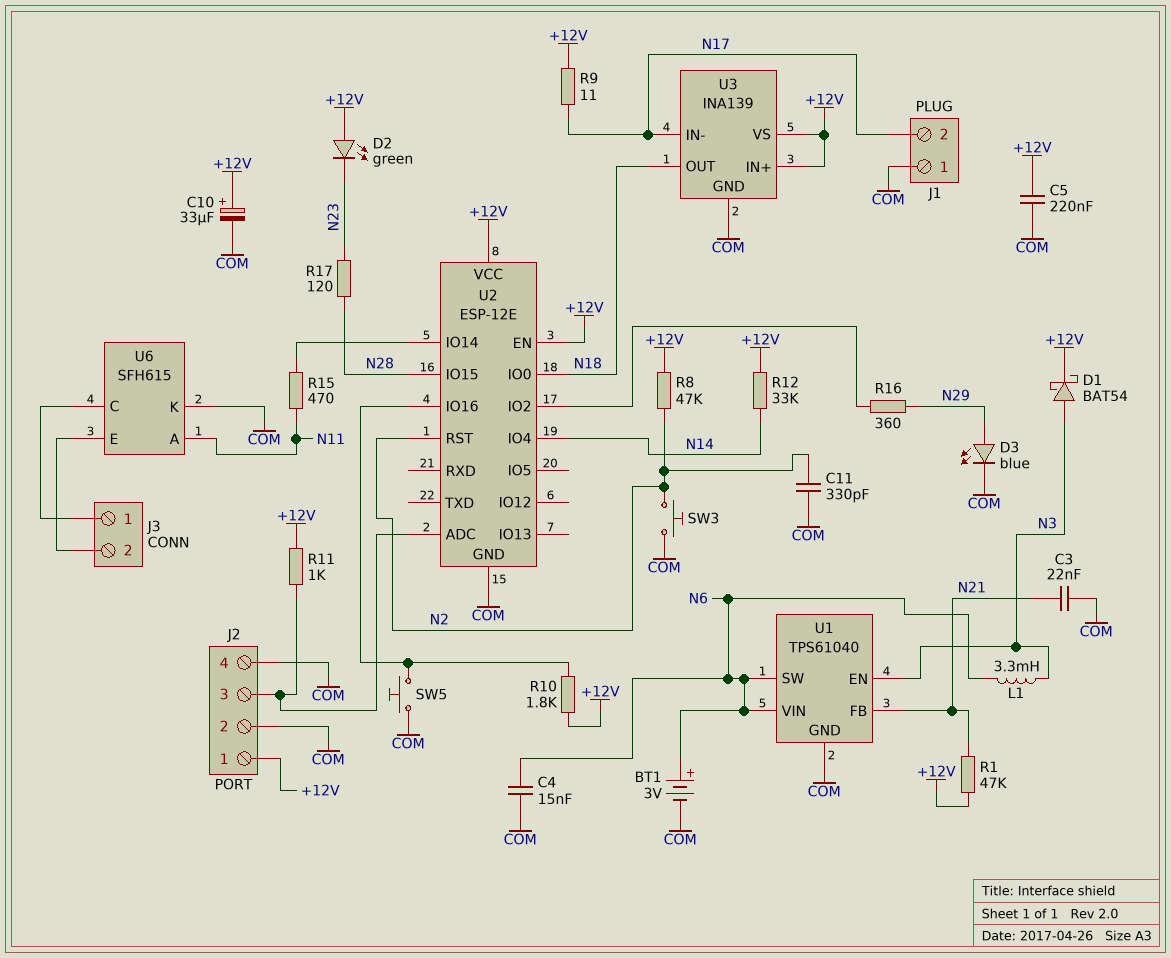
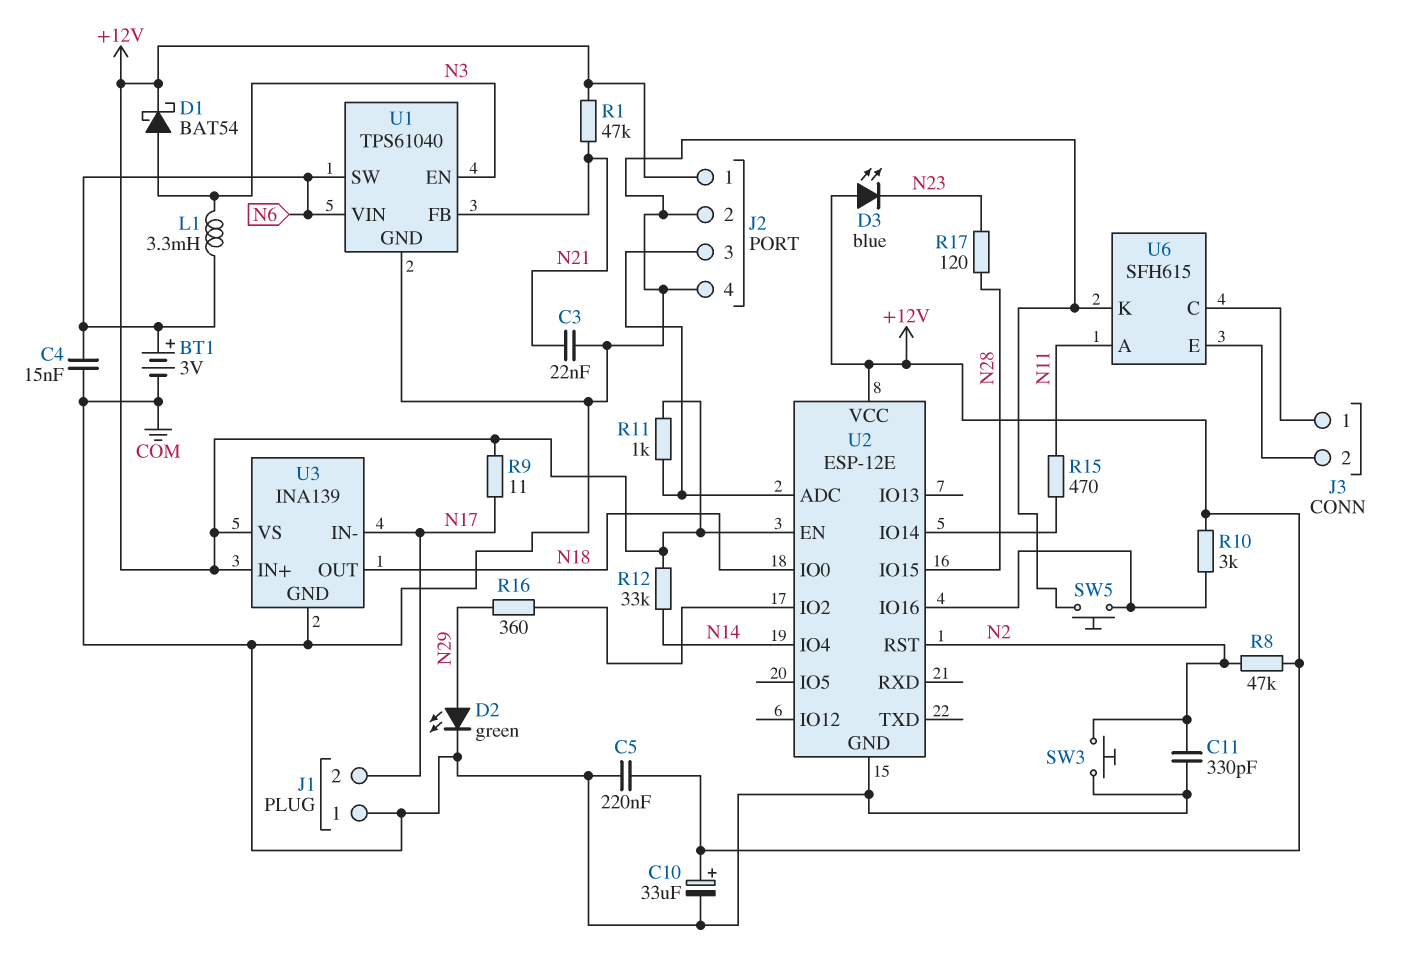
D2: LED green (A +12V, K N23) -> LED green (A N29, K COM)
D3: LED blue (A N29, K COM) -> LED blue (A +12V, K N23)
R10: 1.8k (+12V, U2/IO16) -> 3k (+12V, U2/IO16)

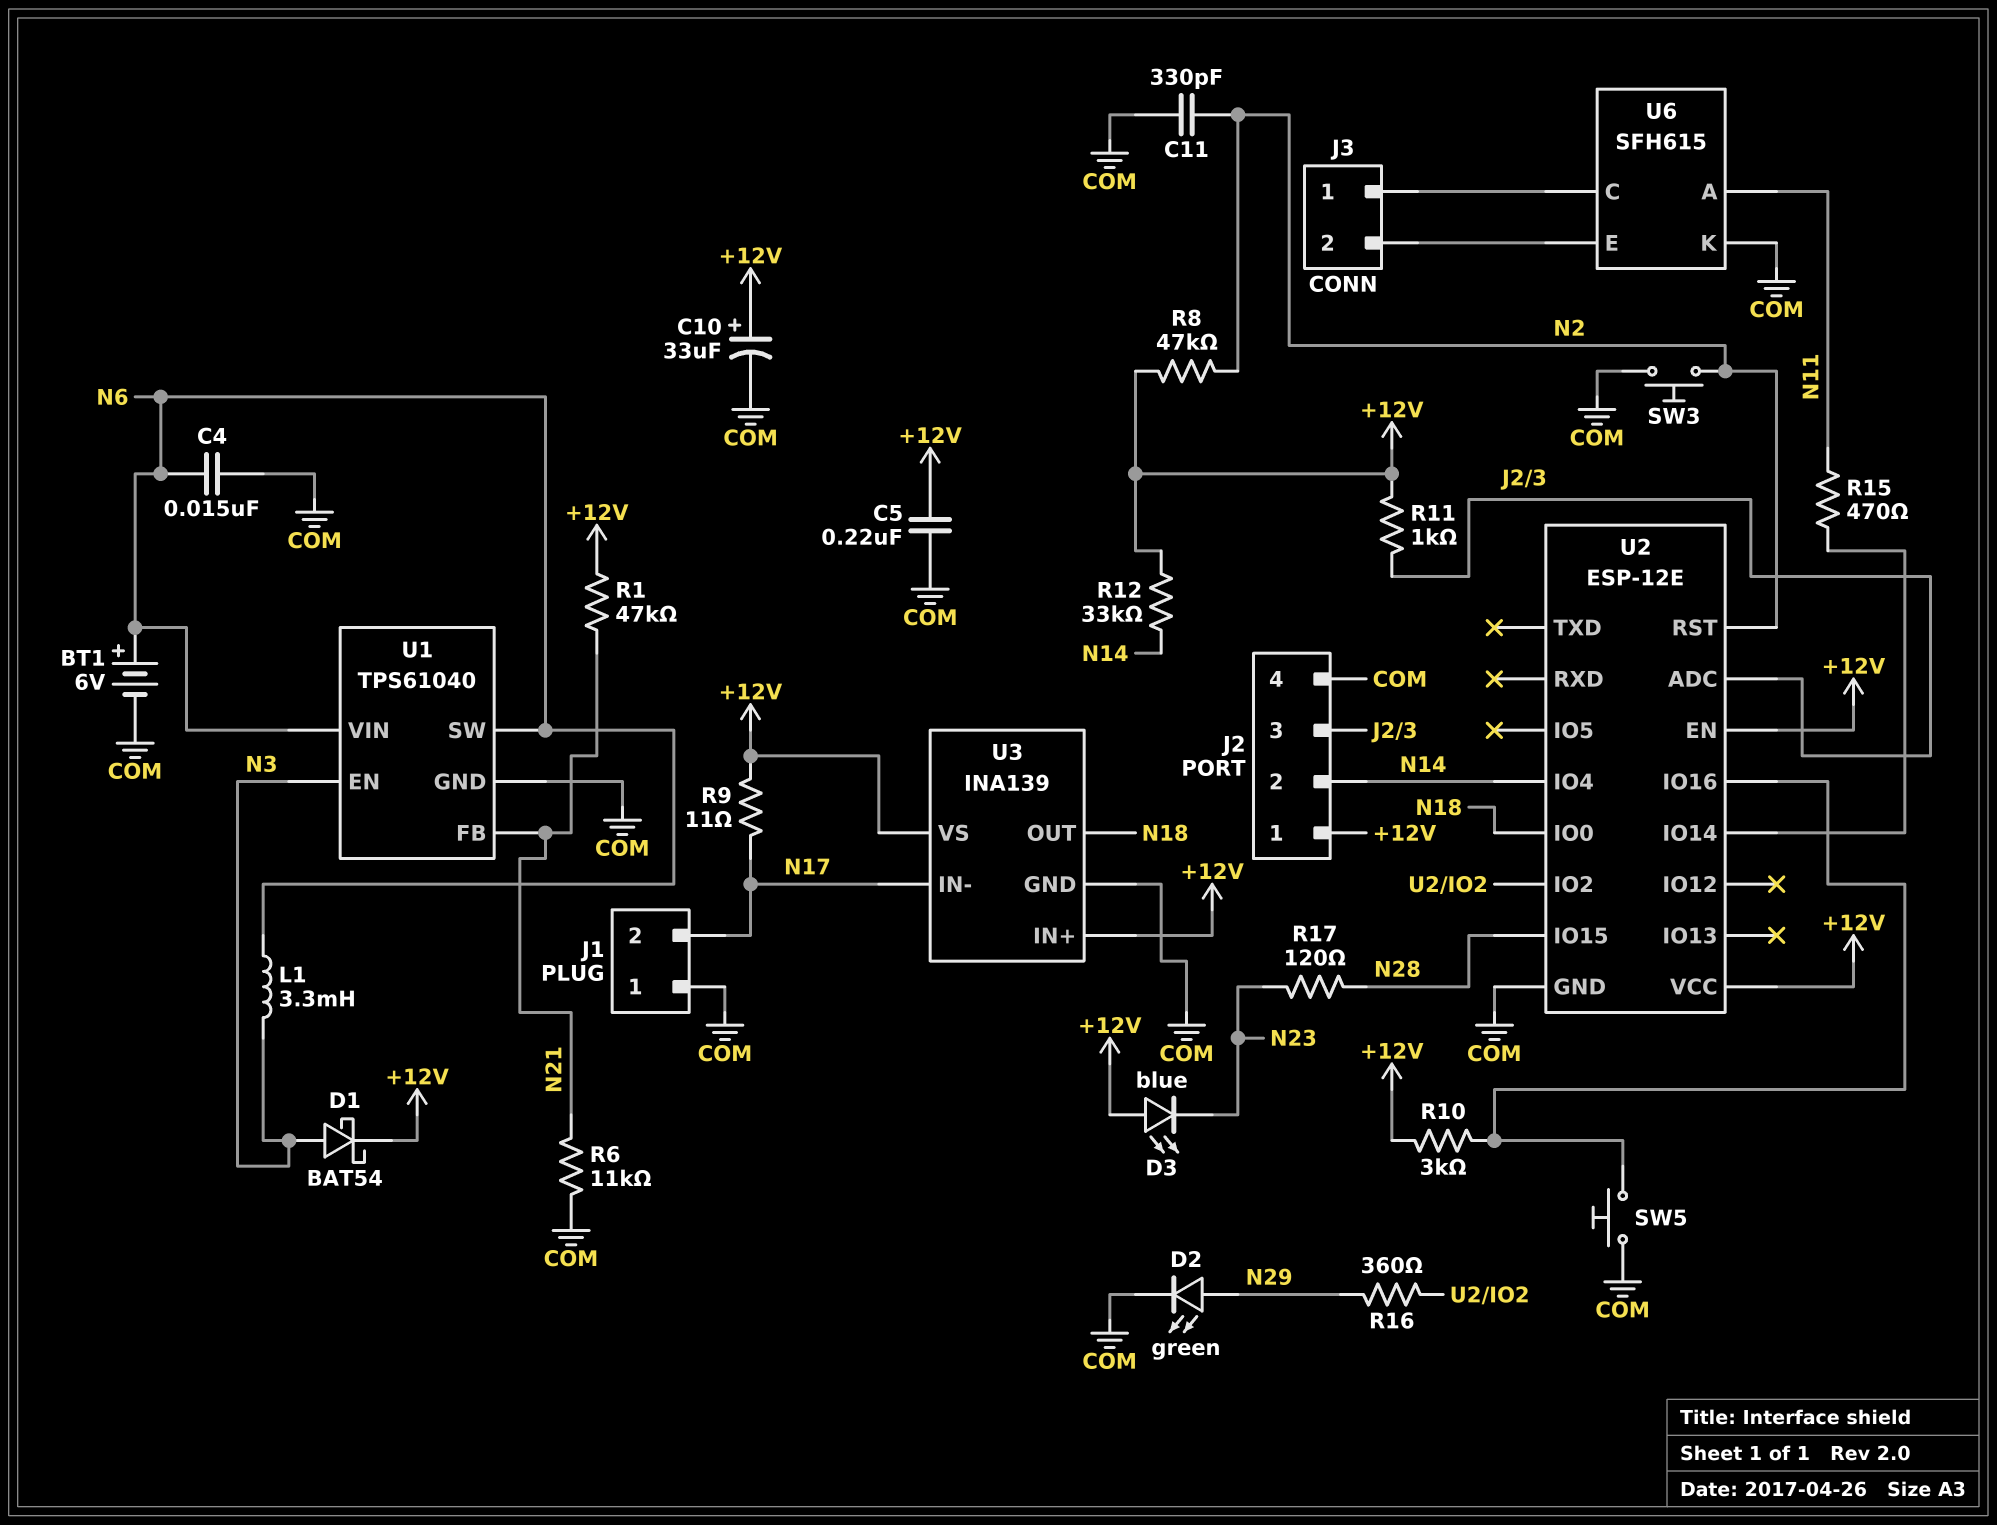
BT1: 3V (plus N6, minus COM) -> 6V (plus N6, minus COM)
C3: 22nF (COM, N21) -> none
J2 pin 2: COM -> N14
R6: none -> 11k (COM, N21)

